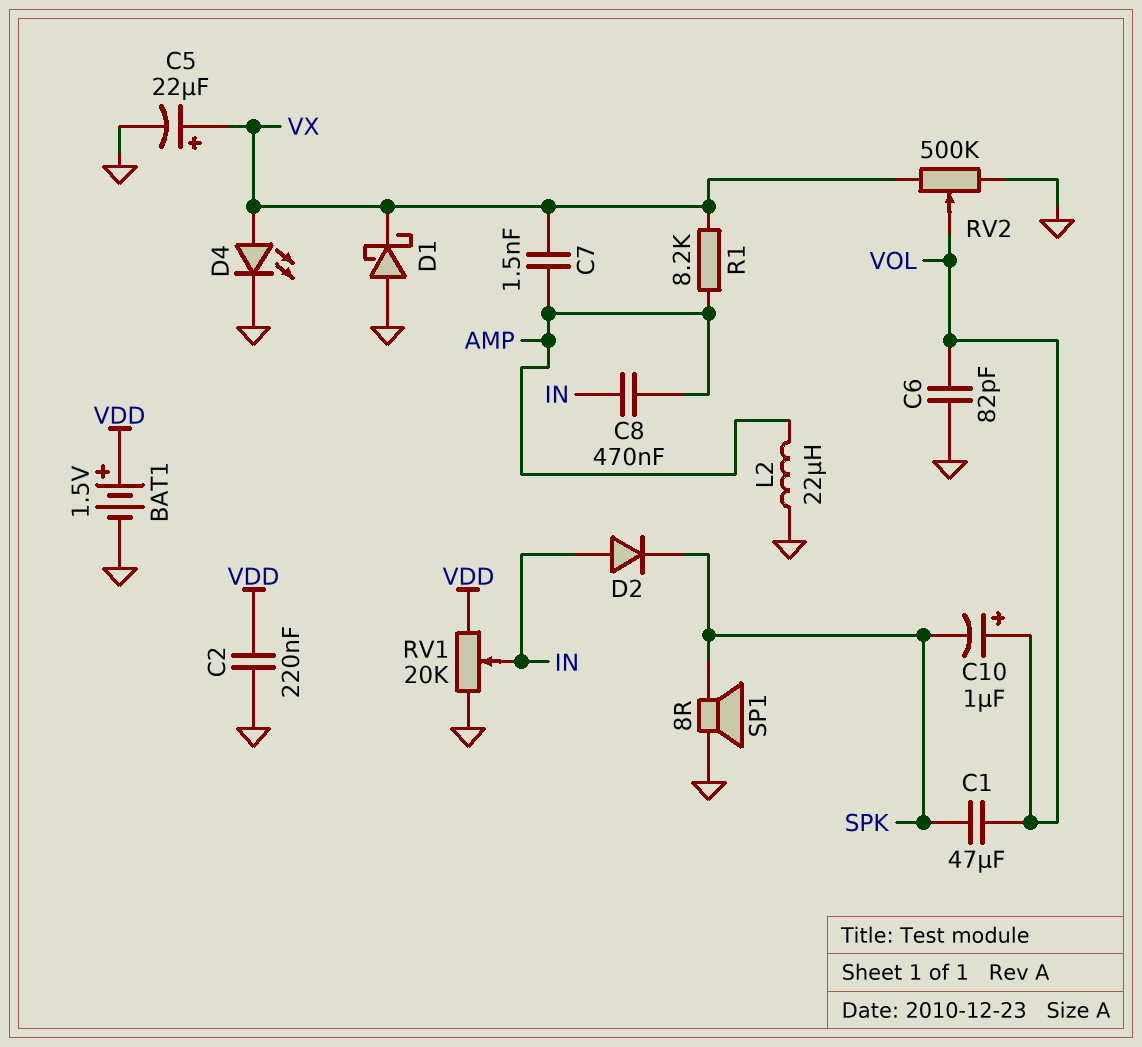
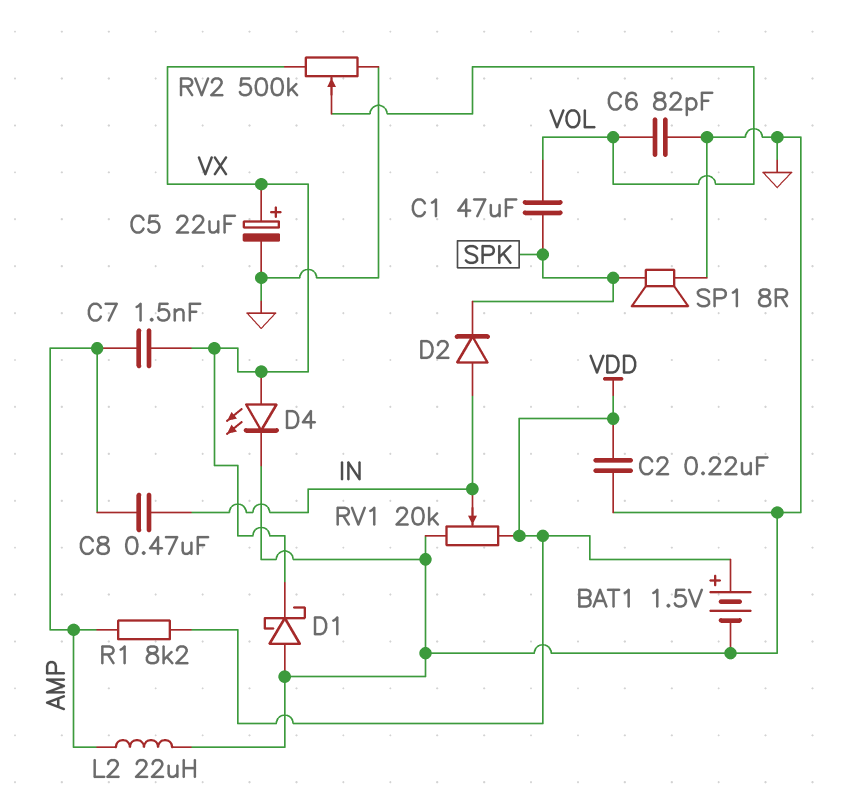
C10: 1uF (plus VOL, minus SPK) -> none
R1: 8.2k (AMP, VX) -> 8.2k (AMP, VDD)

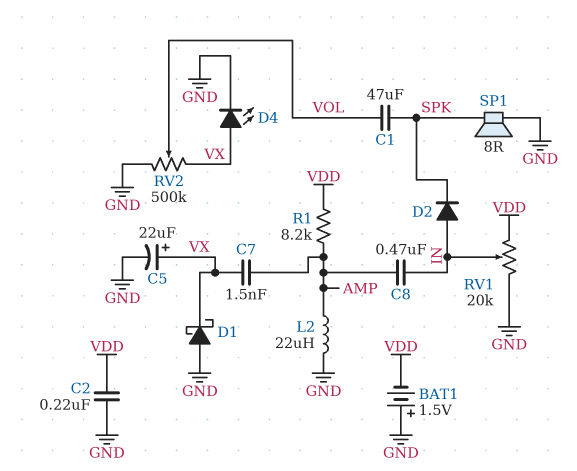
BAT1: 1.5V (plus VDD, minus GND) -> 1.5V (plus GND, minus VDD)
C6: 82pF (GND, VOL) -> none

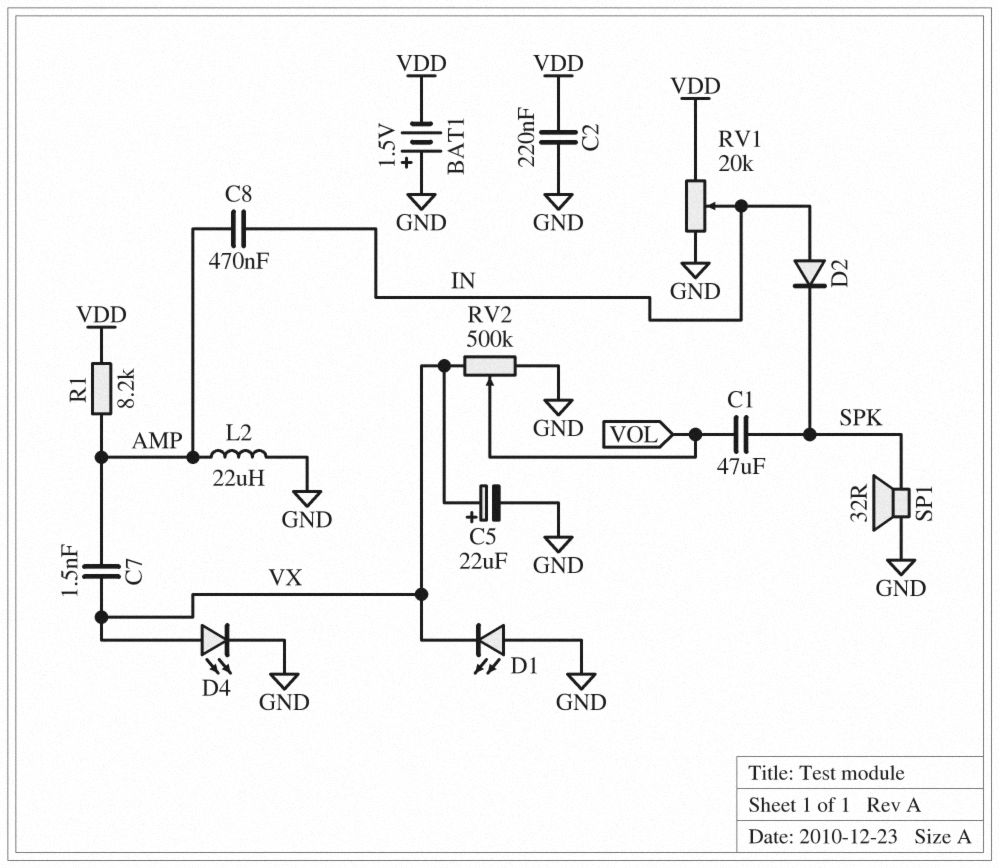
D1: schottky (A GND, K VX) -> LED (A GND, K VX)
SP1: speaker 8R (GND, SPK) -> speaker 32R (GND, SPK)

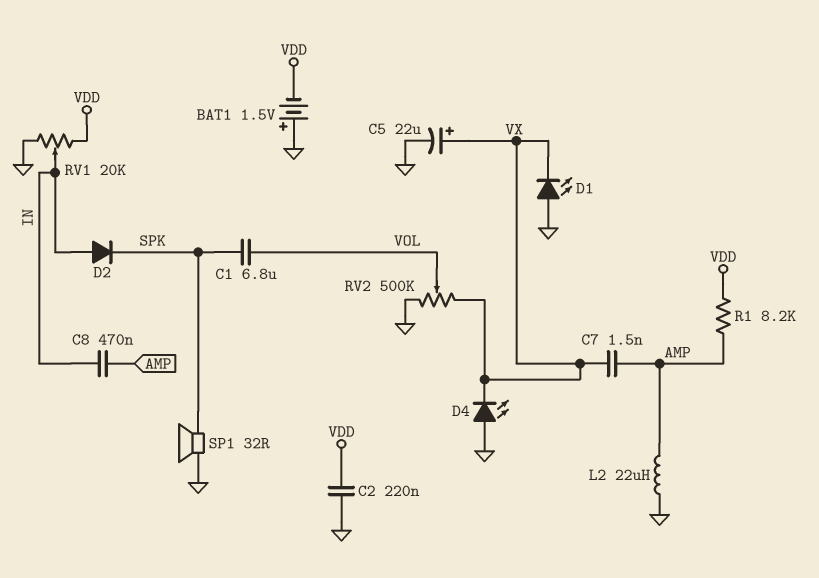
C1: 47uF (SPK, VOL) -> 6.8uF (SPK, VOL)
D4: LED (A VX, K GND) -> LED (A GND, K VX)

